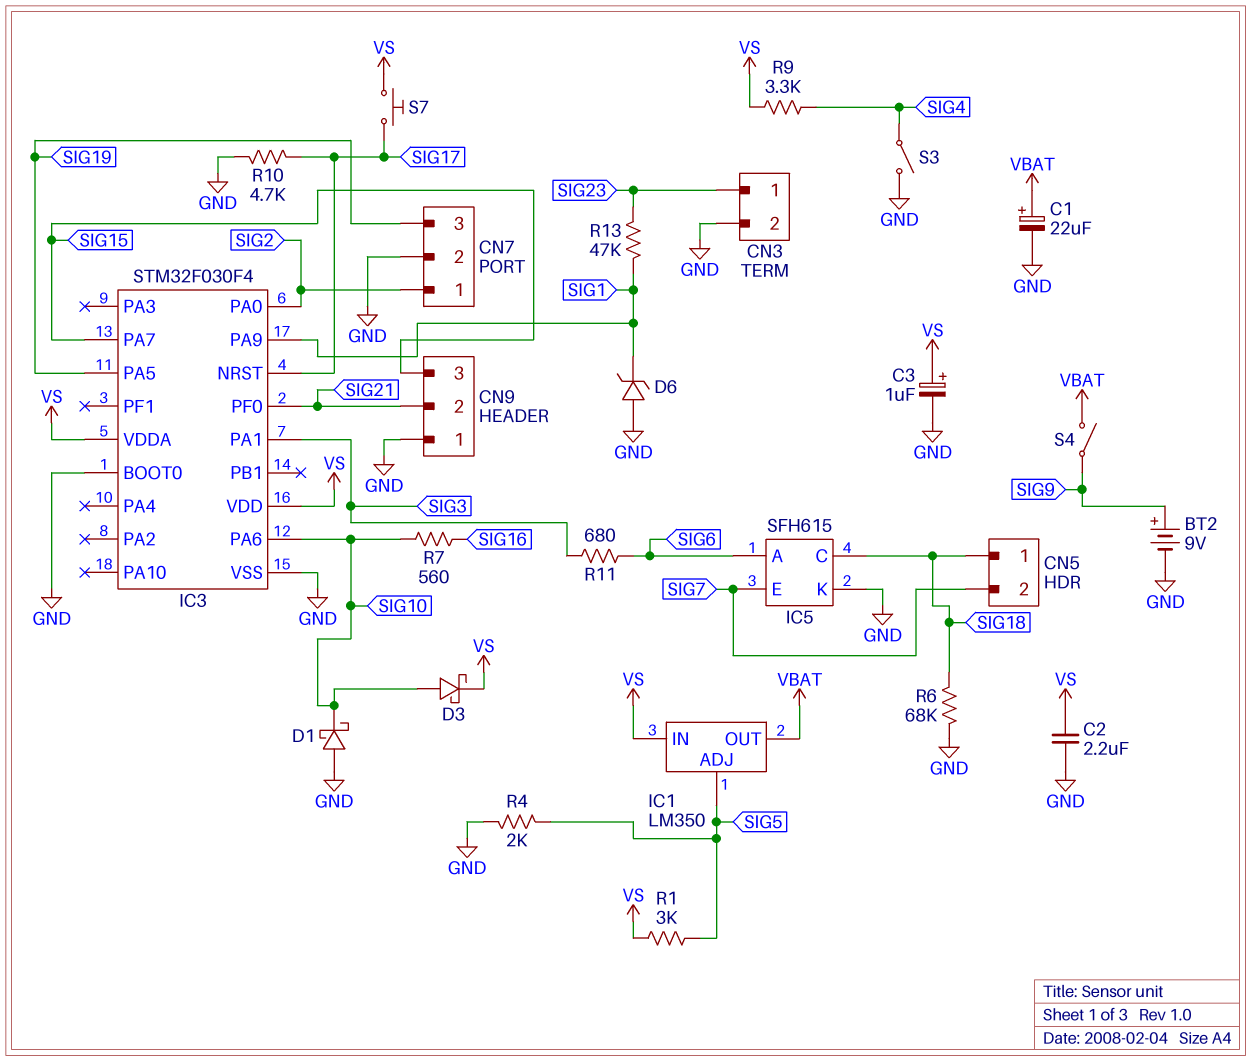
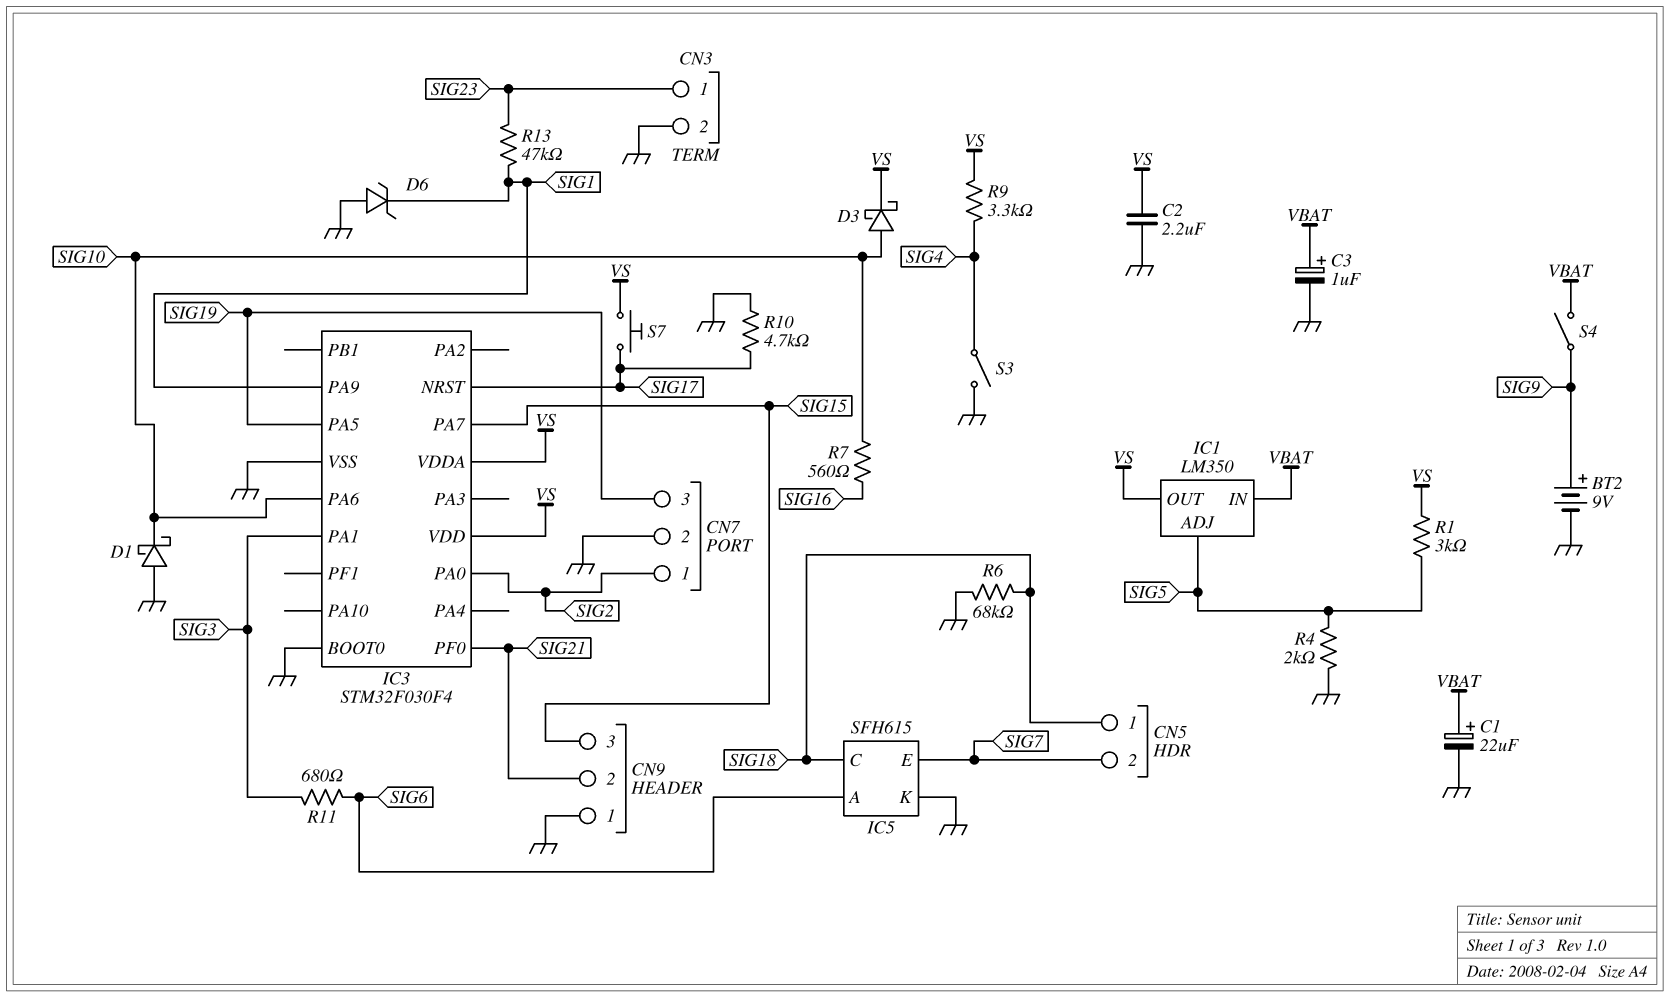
C3: 1uF (plus VS, minus GND) -> 1uF (plus VBAT, minus GND)
IC1 pin IN: VS -> VBAT
IC1 pin OUT: VBAT -> VS

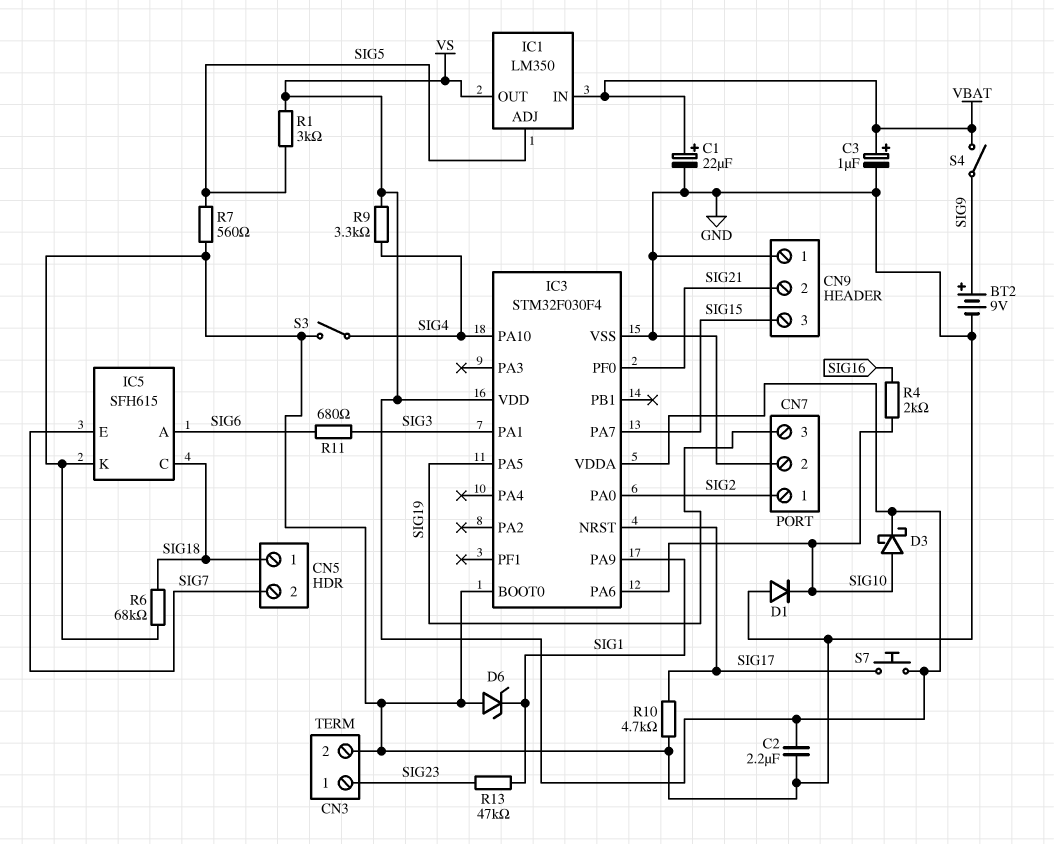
D1: schottky (A GND, K SIG10) -> diode (A GND, K SIG10)
IC3 pin PA10: none -> SIG4
R4: 2k (GND, SIG5) -> 2k (SIG10, SIG16)
R7: 560 (SIG10, SIG16) -> 560 (GND, SIG5)

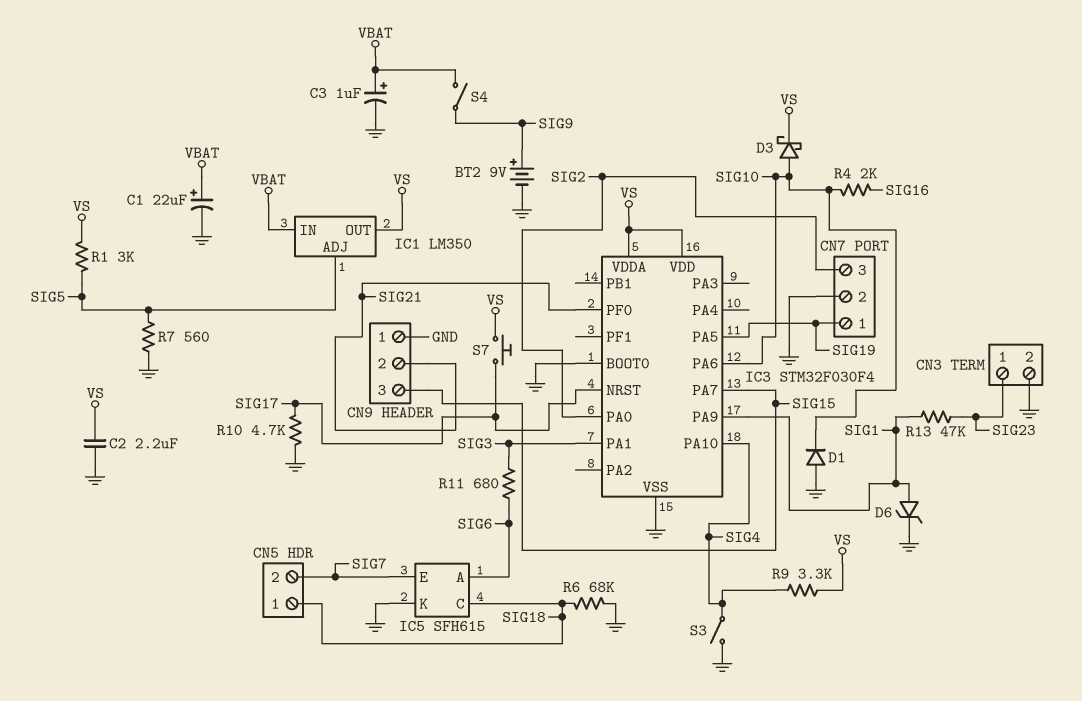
CN7 pin 1: SIG2 -> SIG19
CN7 pin 3: SIG19 -> SIG2
D6: zener (A GND, K SIG1) -> zener (A SIG1, K GND)

